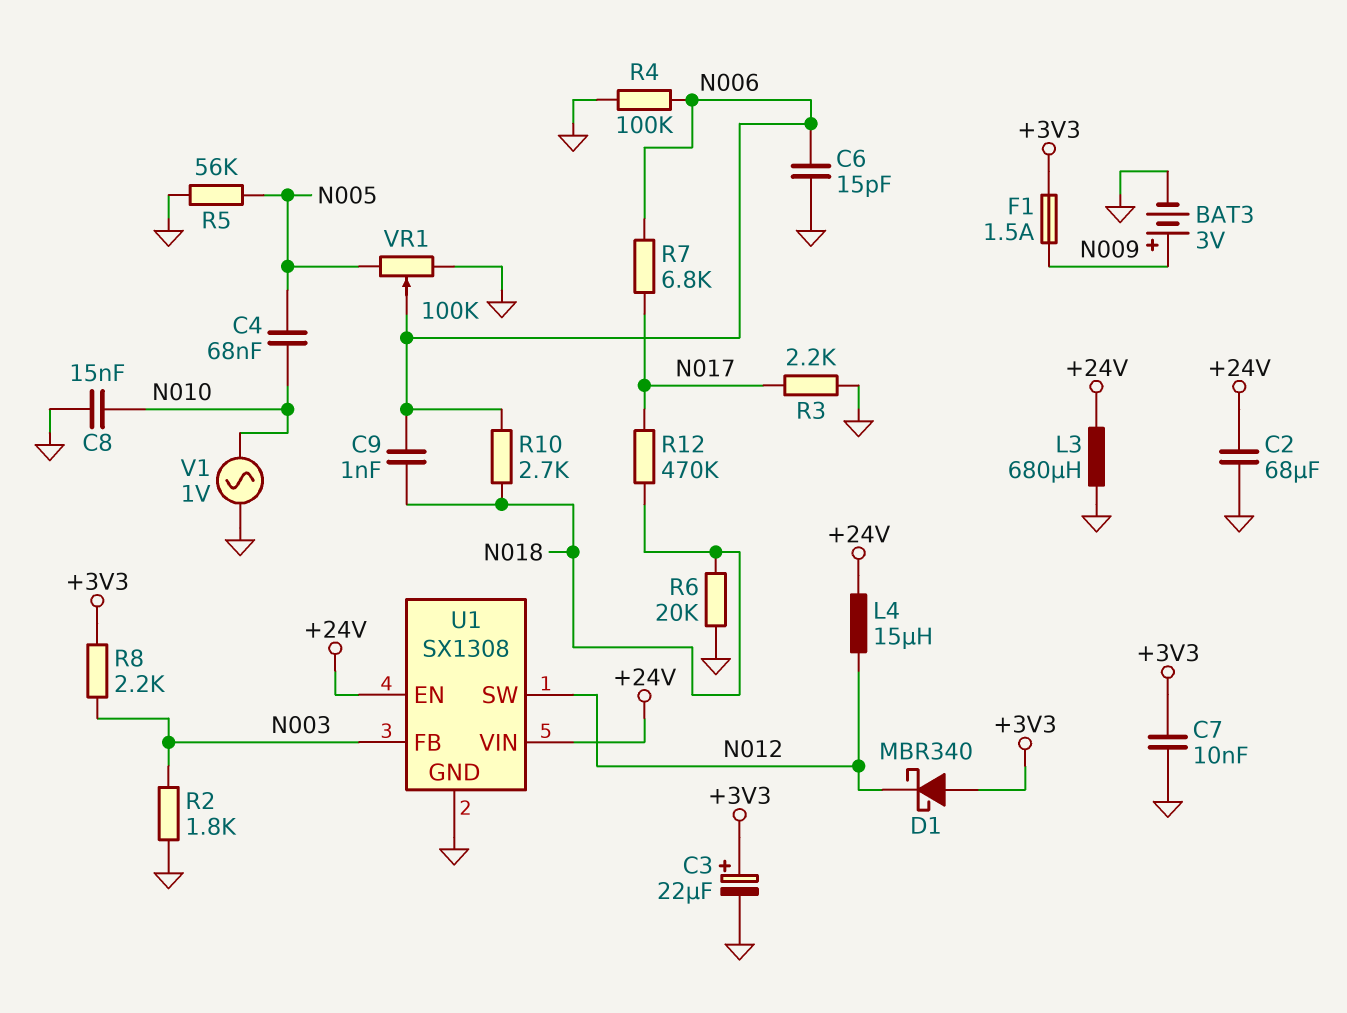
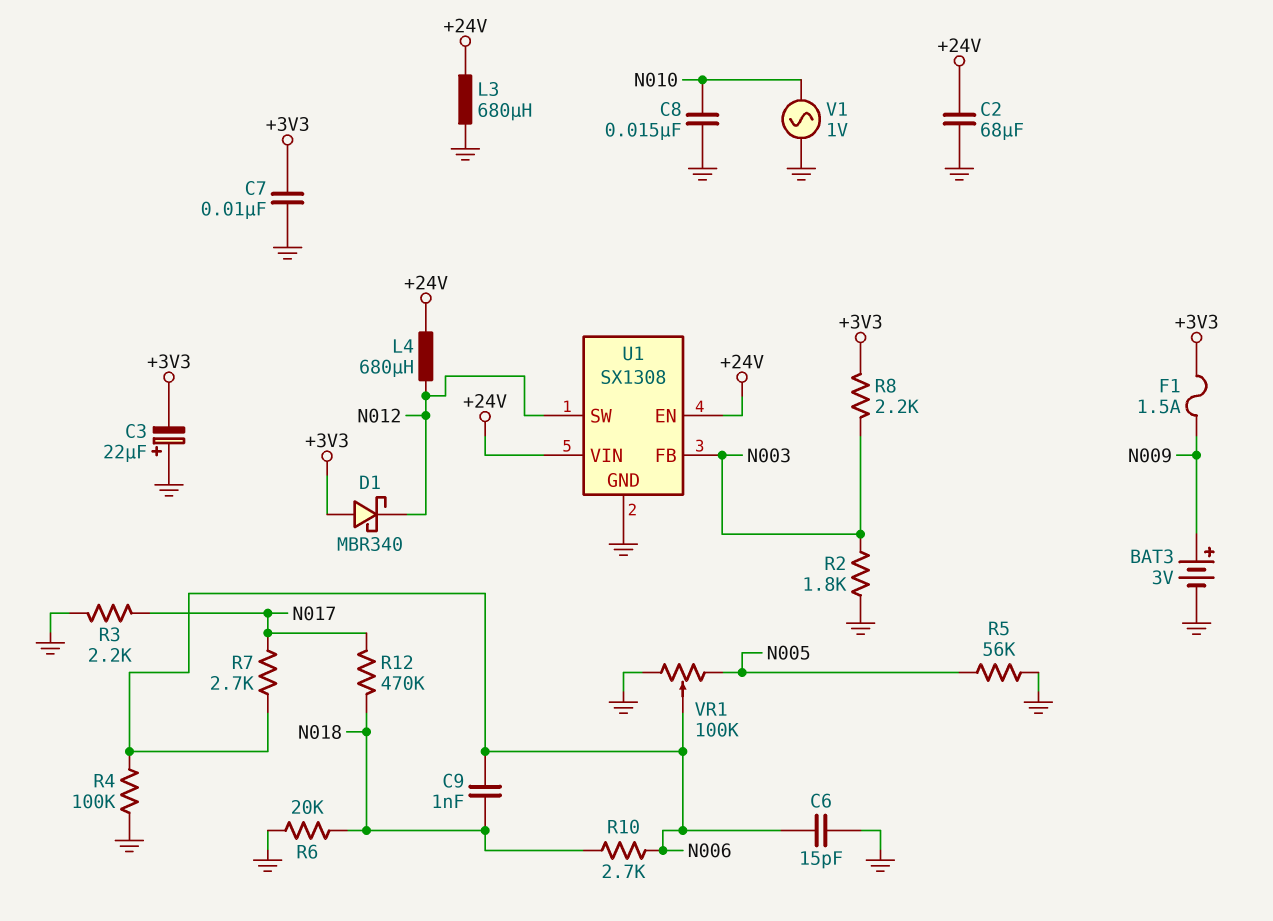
C3: 22uF (plus +3V3, minus GND) -> 22uF (plus GND, minus +3V3)
C4: 68nF (N005, N010) -> none
L4: 15uH (+24V, N012) -> 680uH (+24V, N012)
R7: 6.8k (N006, N017) -> 2.7k (N006, N017)

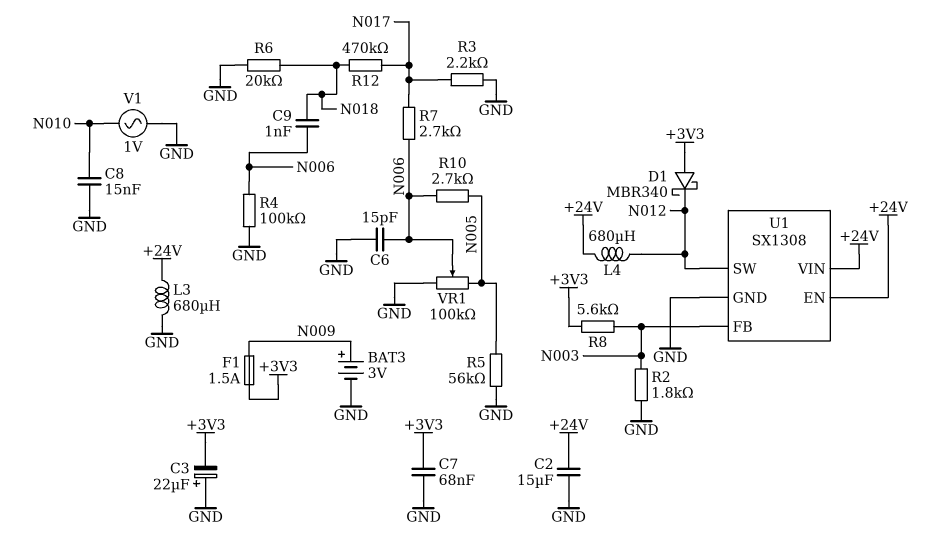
C2: 68uF (+24V, GND) -> 15uF (+24V, GND)
C7: 10nF (+3V3, GND) -> 68nF (+3V3, GND)
R8: 2.2k (+3V3, N003) -> 5.6k (+3V3, N003)
R10: 2.7k (N006, N018) -> 2.7k (N005, N006)

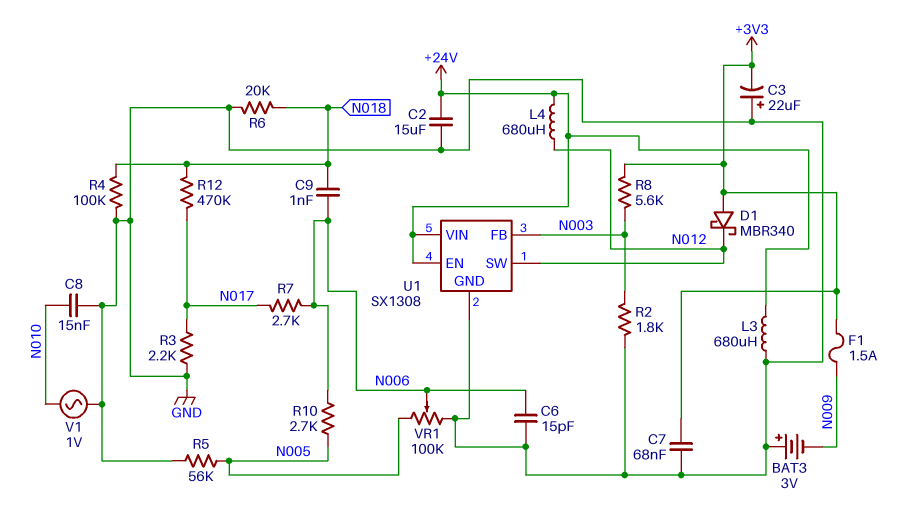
BAT3: 3V (plus N009, minus GND) -> 3V (plus GND, minus N009)
R4: 100k (GND, N006) -> 100k (GND, N018)

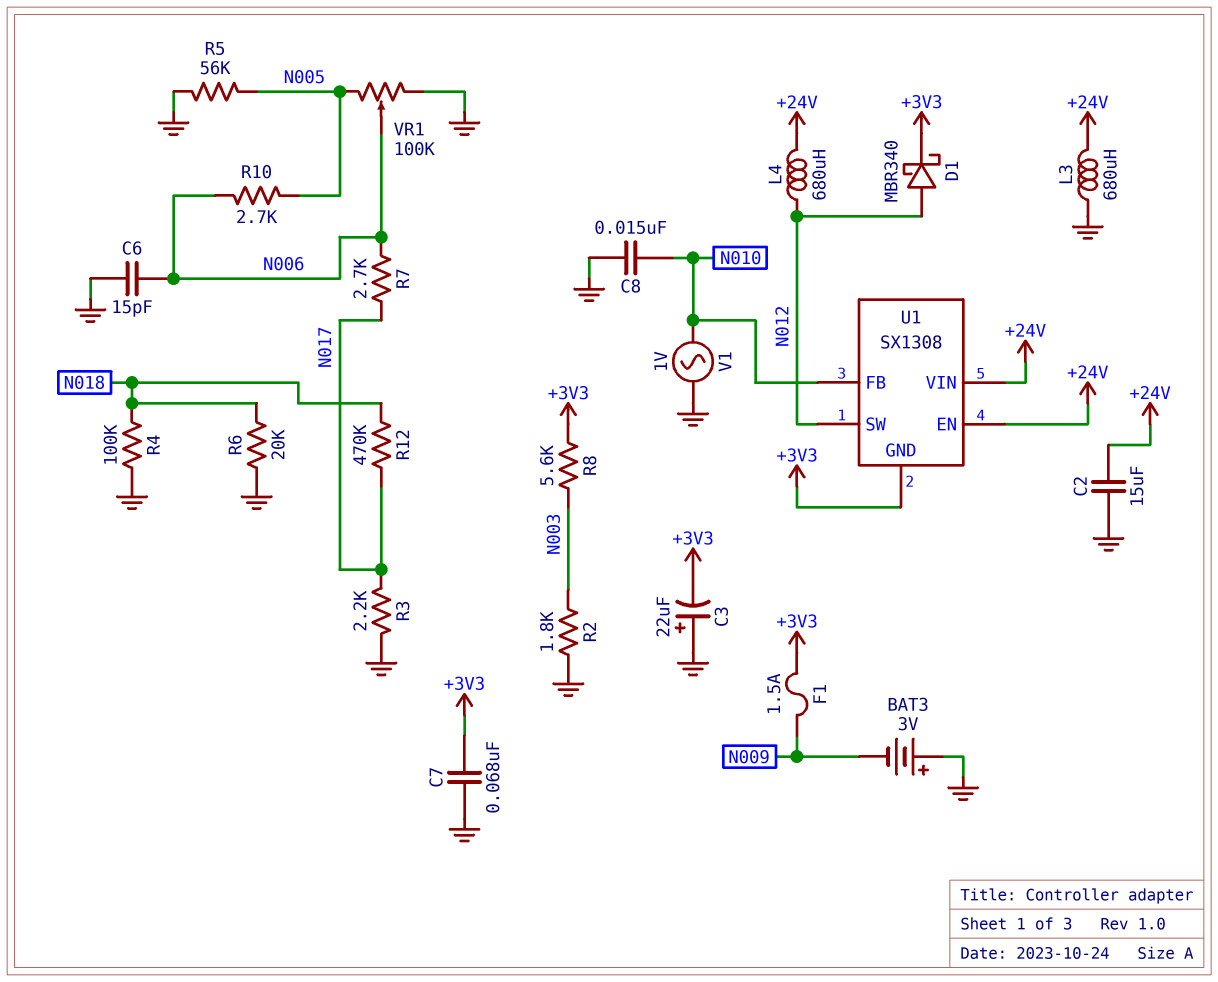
C9: 1nF (N006, N018) -> none
D1: schottky MBR340 (A +3V3, K N012) -> schottky MBR340 (A N012, K +3V3)
U1 pin FB: N003 -> N010
U1 pin GND: GND -> +3V3

